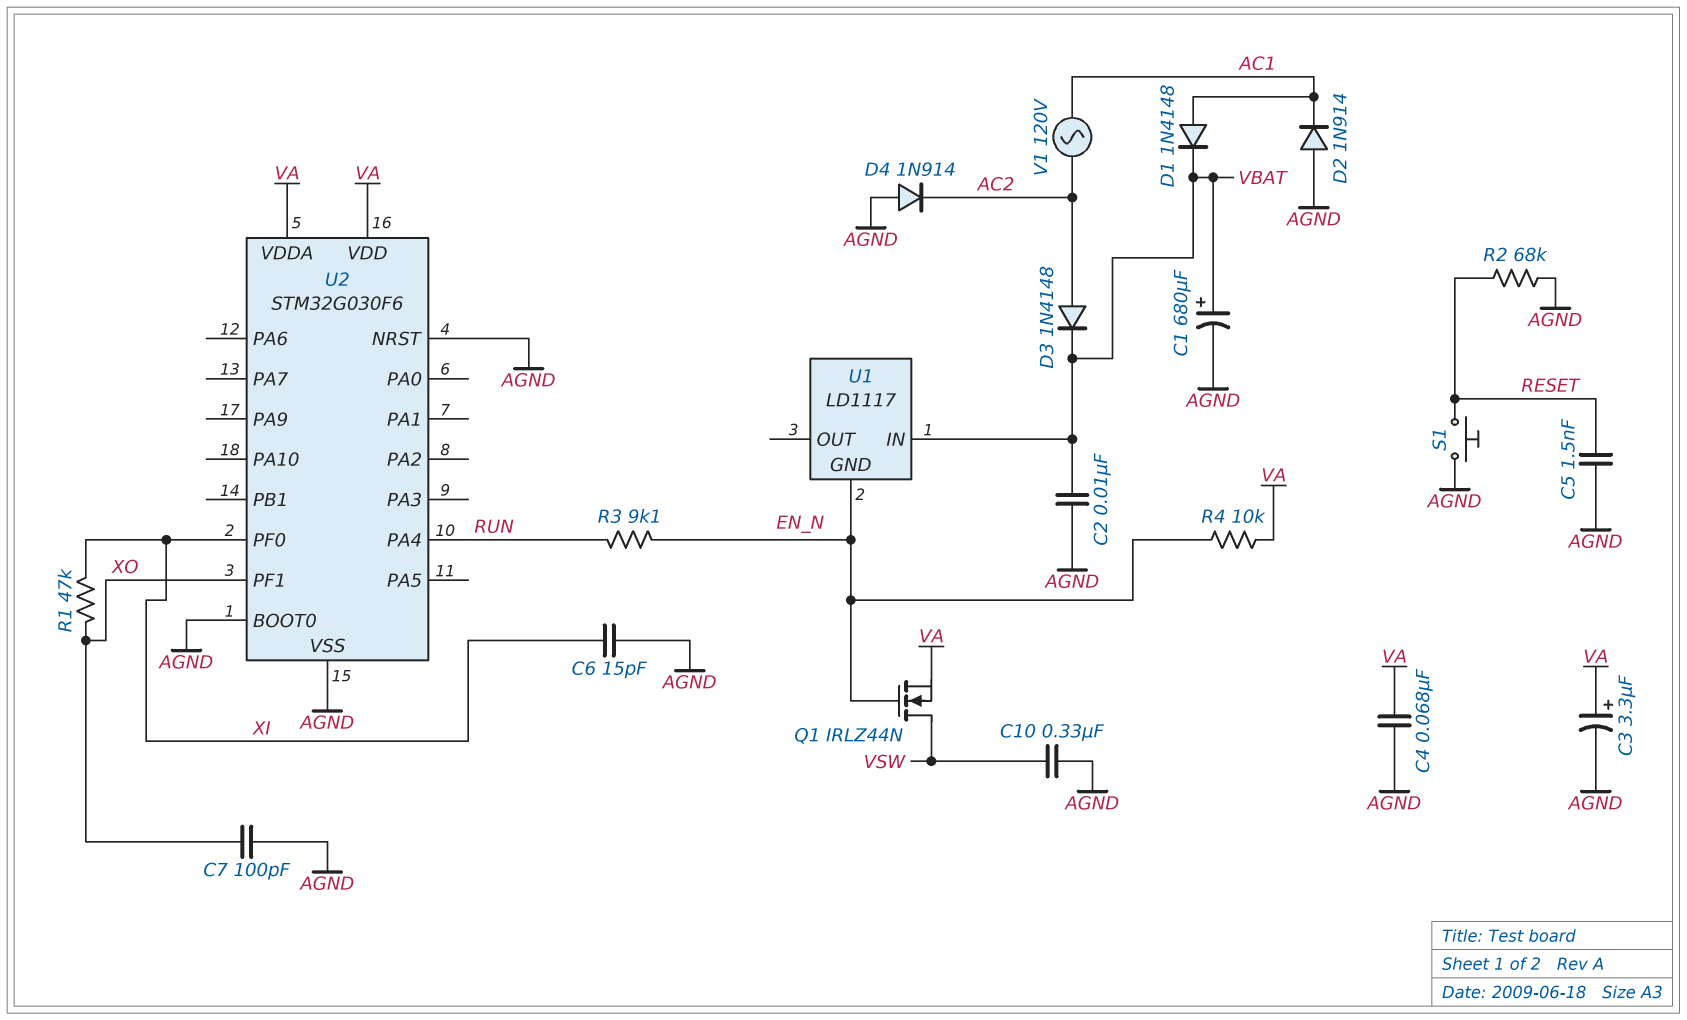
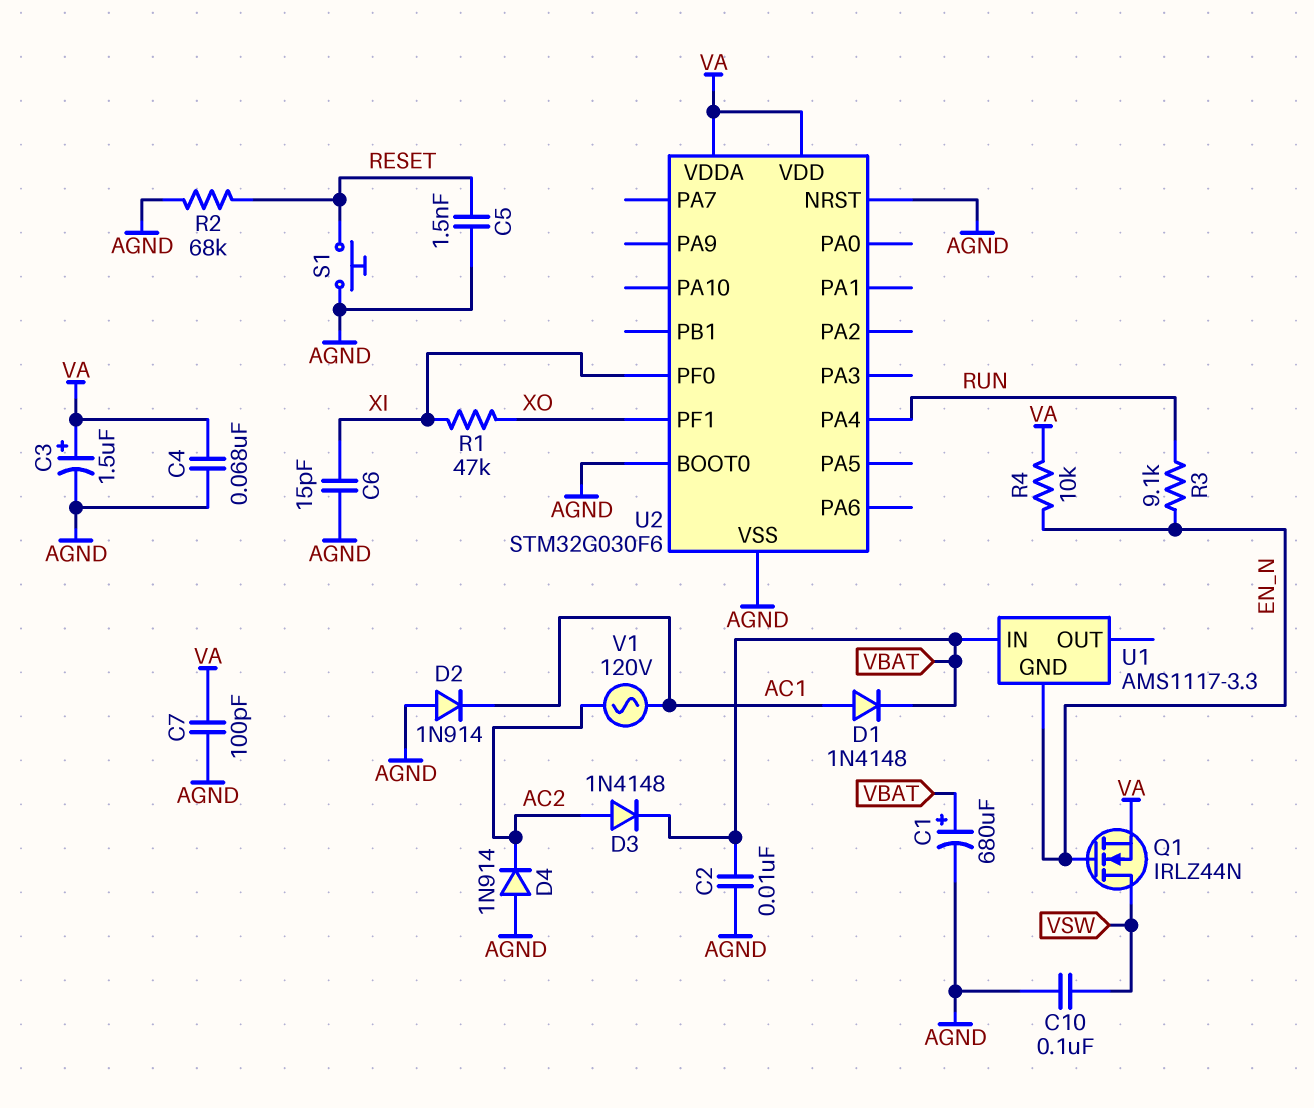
C3: 3.3uF (plus VA, minus AGND) -> 1.5uF (plus VA, minus AGND)
C7: 100pF (AGND, XO) -> 100pF (AGND, VA)
C10: 330nF (AGND, VSW) -> 100nF (AGND, VSW)
U1: LD1117 -> AMS1117-3.3

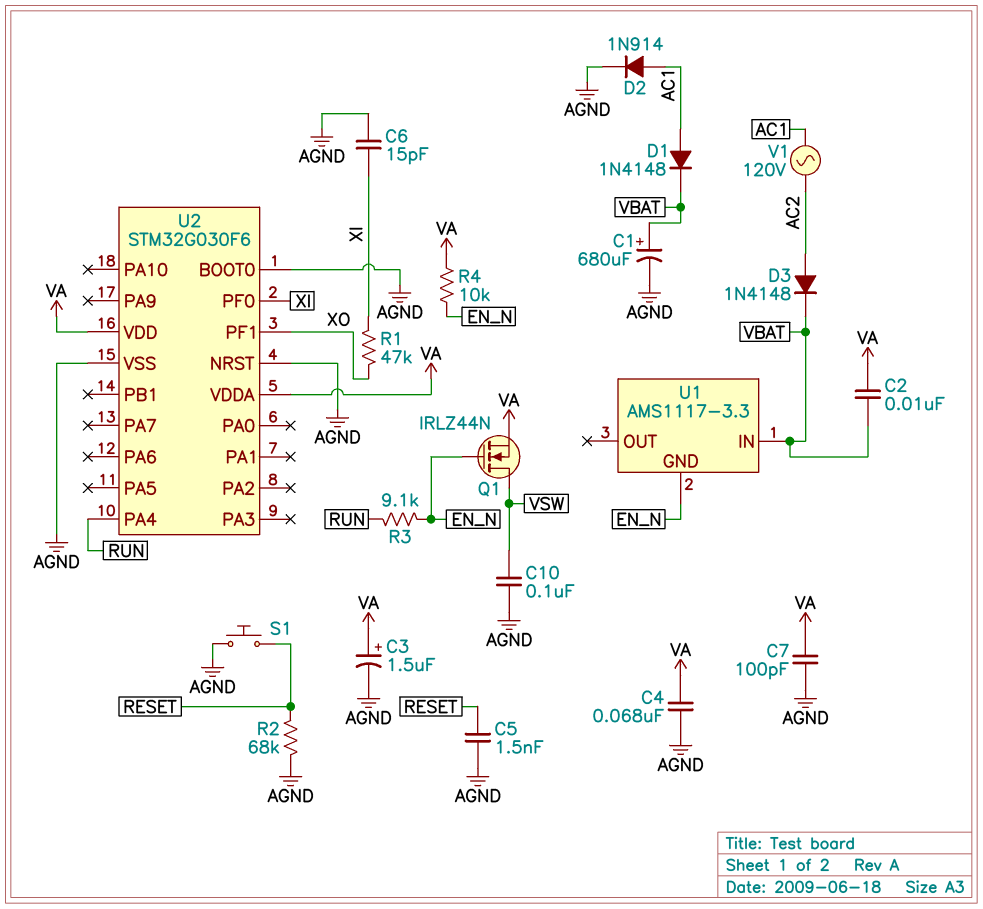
C2: 10nF (AGND, VBAT) -> 10nF (VA, VBAT)
D2: diode 1N914 (A AGND, K AC1) -> diode 1N914 (A AC1, K AGND)
D4: diode 1N914 (A AGND, K AC2) -> none

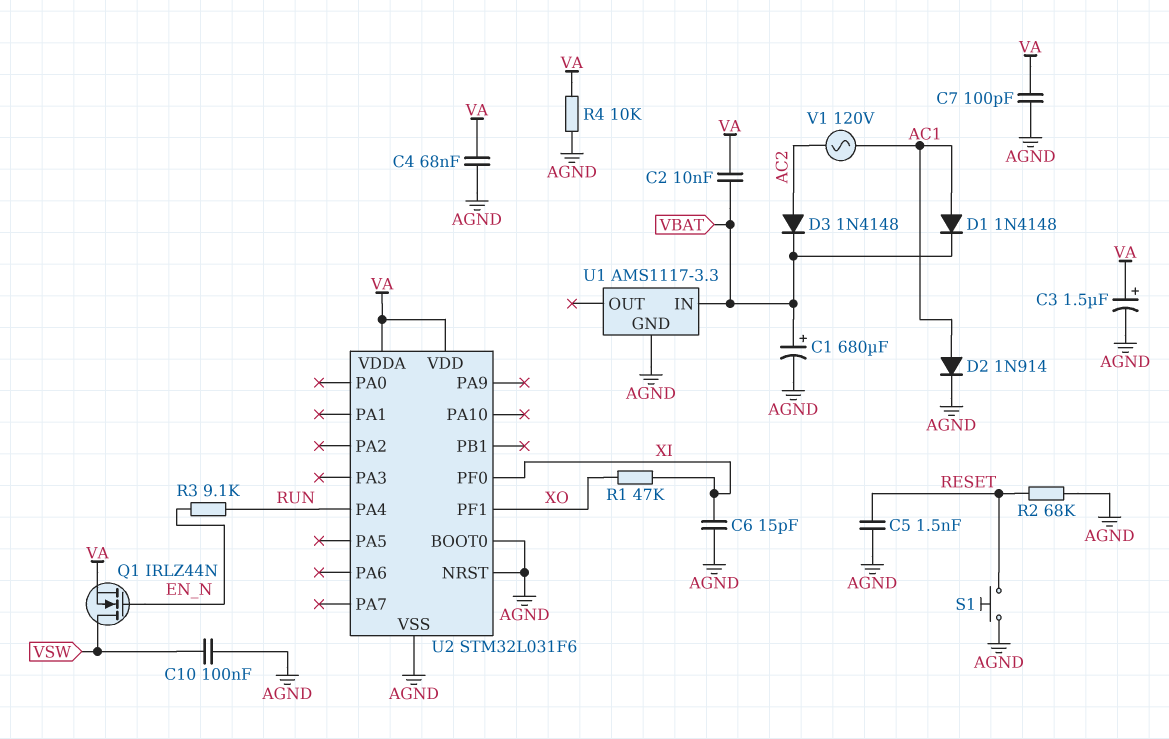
R4: 10k (EN_N, VA) -> 10k (AGND, VA)
U1 pin GND: EN_N -> AGND
U2: STM32G030F6 -> STM32L031F6

